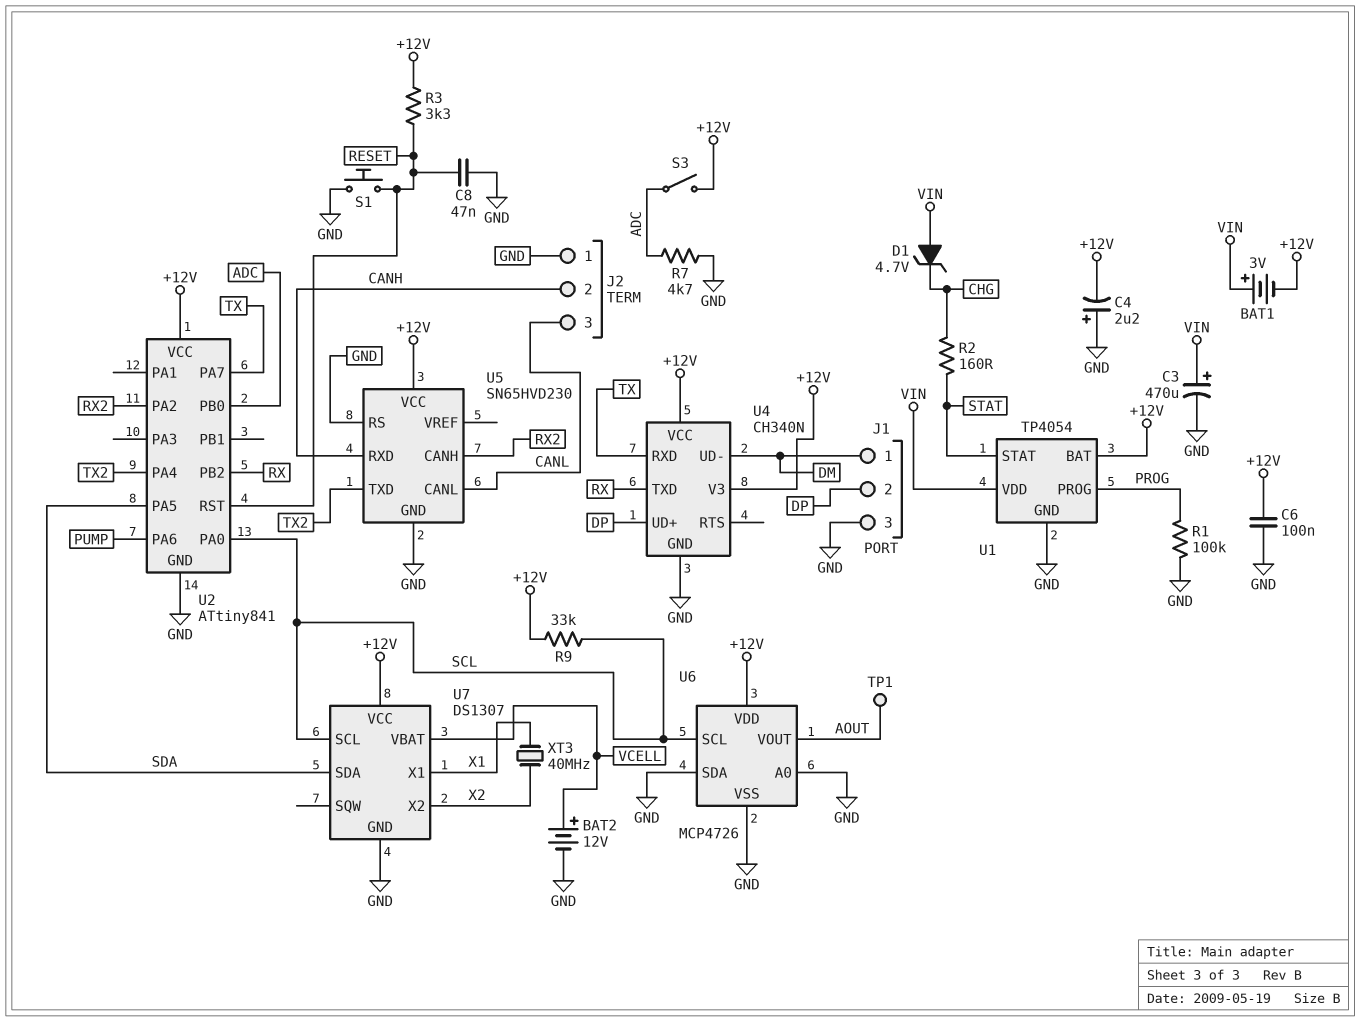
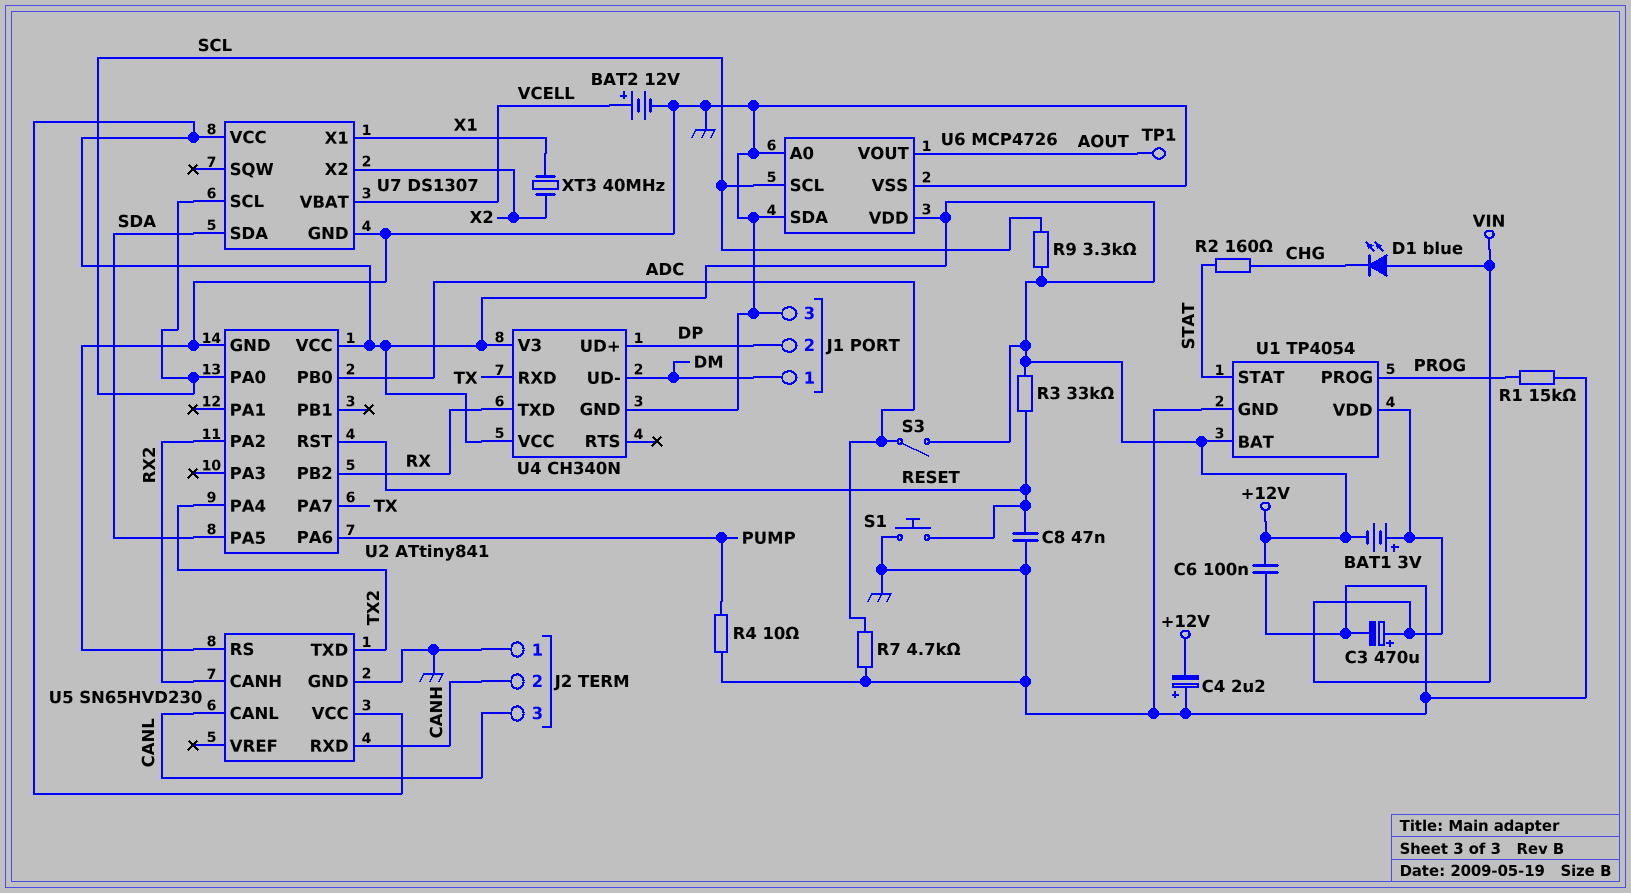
D1: zener 4.7V (A VIN, K CHG) -> LED blue (A VIN, K CHG)
R1: 100k (GND, PROG) -> 15k (GND, PROG)
R3: 3.3k (+12V, RESET) -> 33k (+12V, RESET)
R4: none -> 10 (GND, PUMP)
R9: 33k (+12V, SCL) -> 3.3k (+12V, SCL)

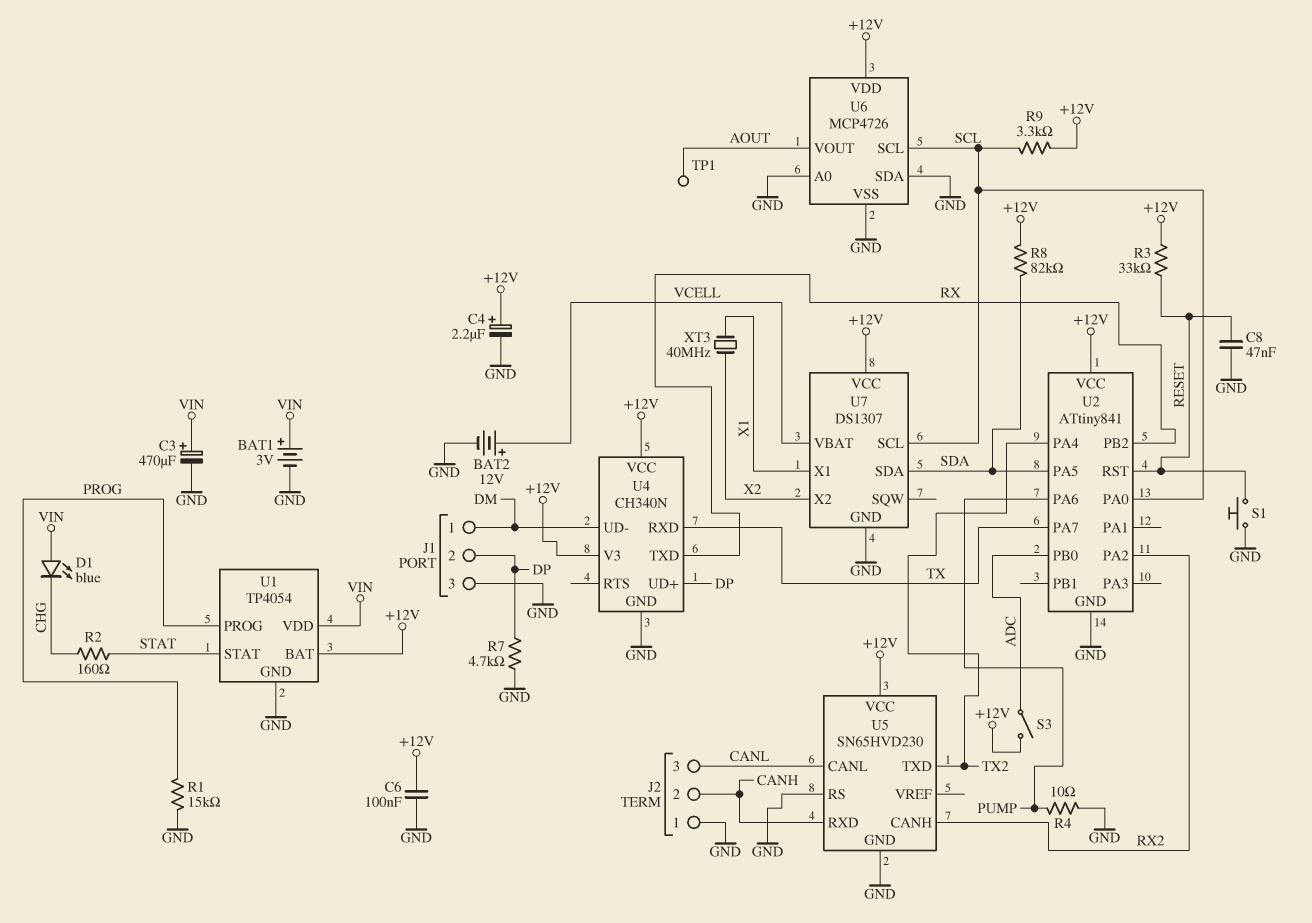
BAT1: 3V (plus VIN, minus +12V) -> 3V (plus VIN, minus GND)
C4: 2.2uF (plus GND, minus +12V) -> 2.2uF (plus +12V, minus GND)
R7: 4.7k (ADC, GND) -> 4.7k (DP, GND)
R8: none -> 82k (+12V, SDA)

